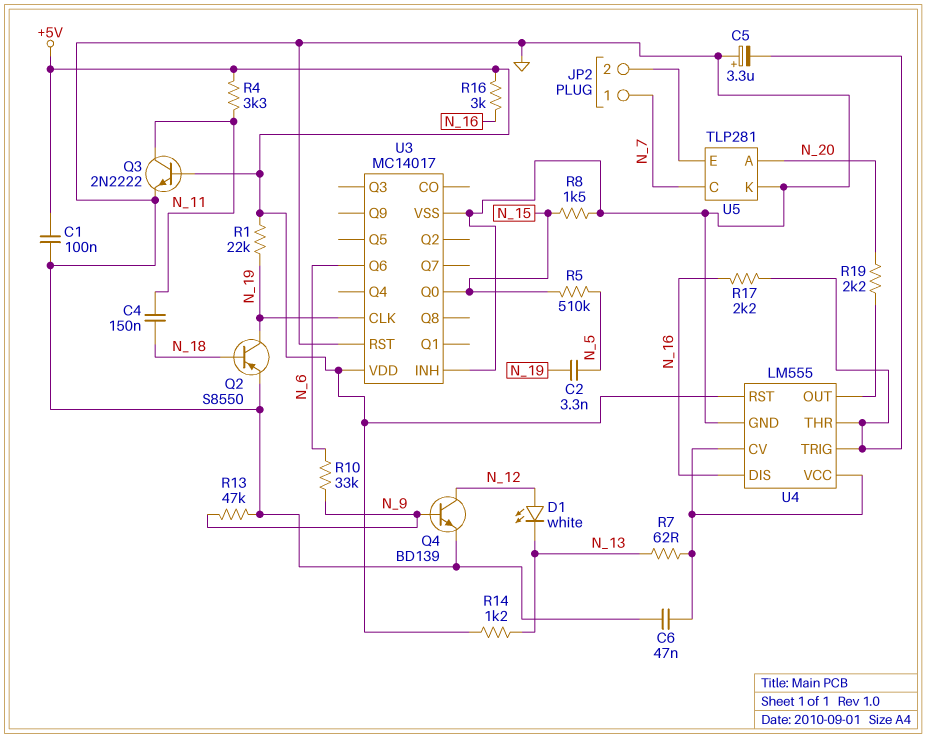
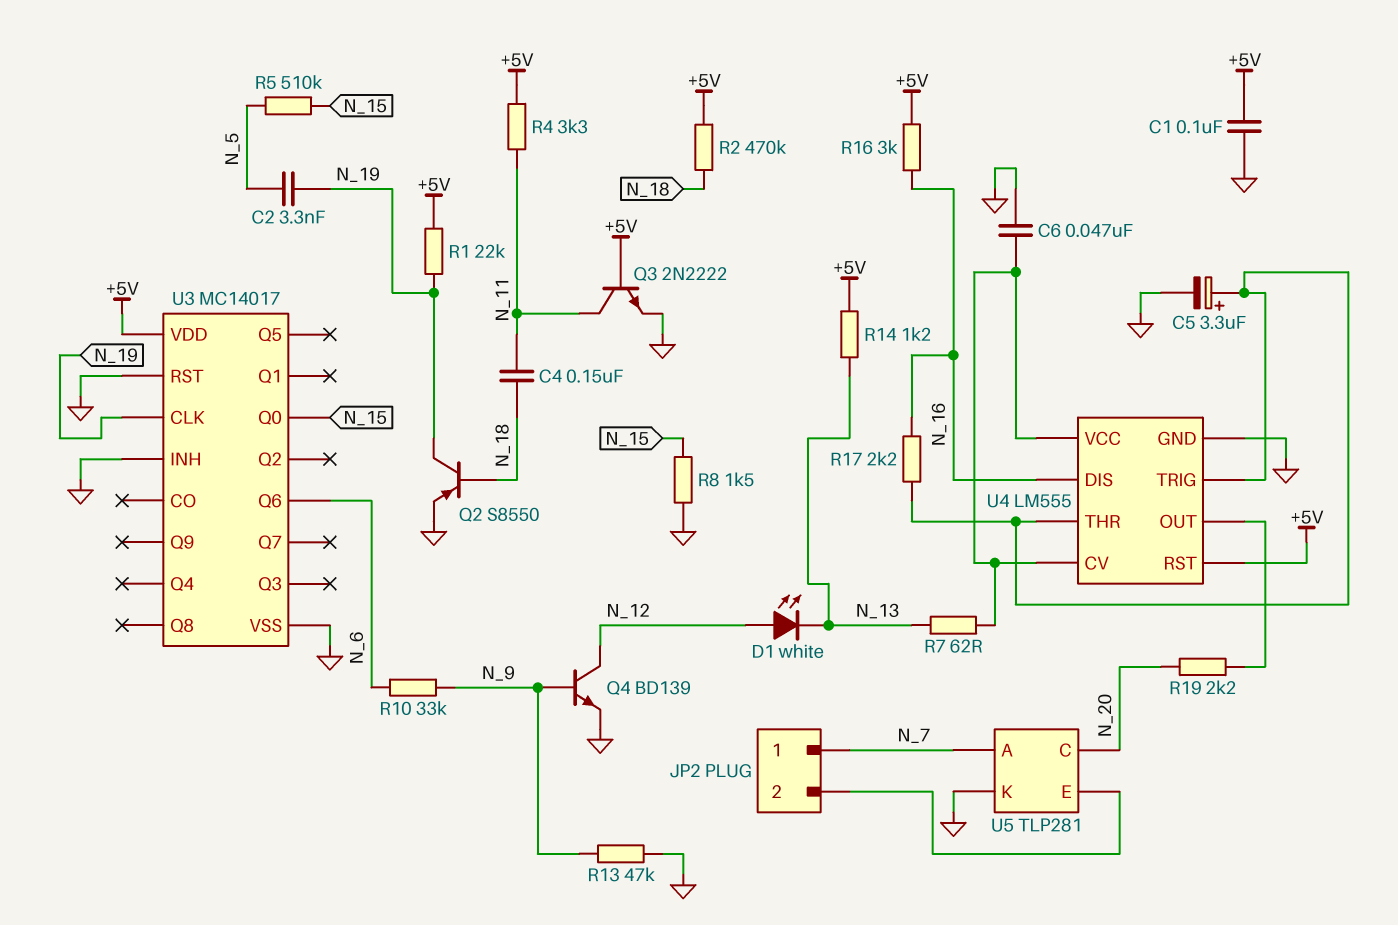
C5: 3.3uF (plus GND, minus U4/THR) -> 3.3uF (plus U4/THR, minus GND)
R2: none -> 470k (+5V, N_18)
U5 pin A: N_20 -> N_7
U5 pin C: N_7 -> N_20

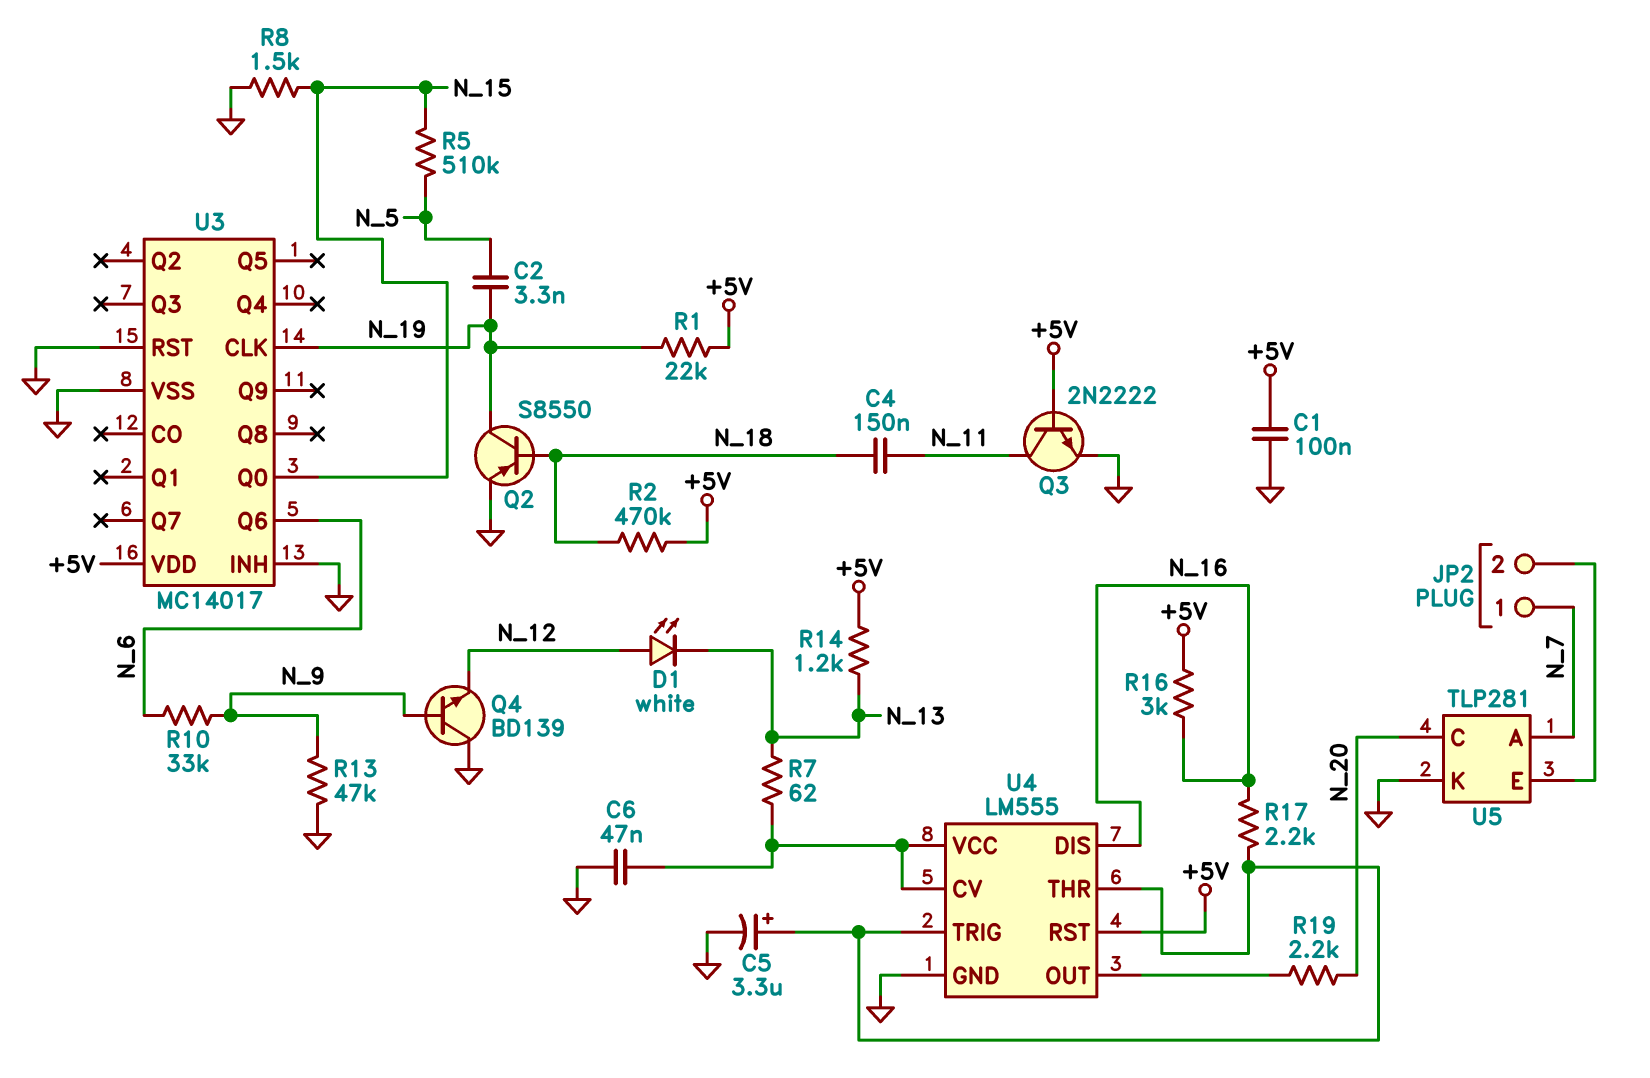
Q4: NPN BD139 (B N_9, C N_12, E GND) -> NPN BD139 (B N_9, C GND, E N_12)
R4: 3.3k (+5V, N_11) -> none

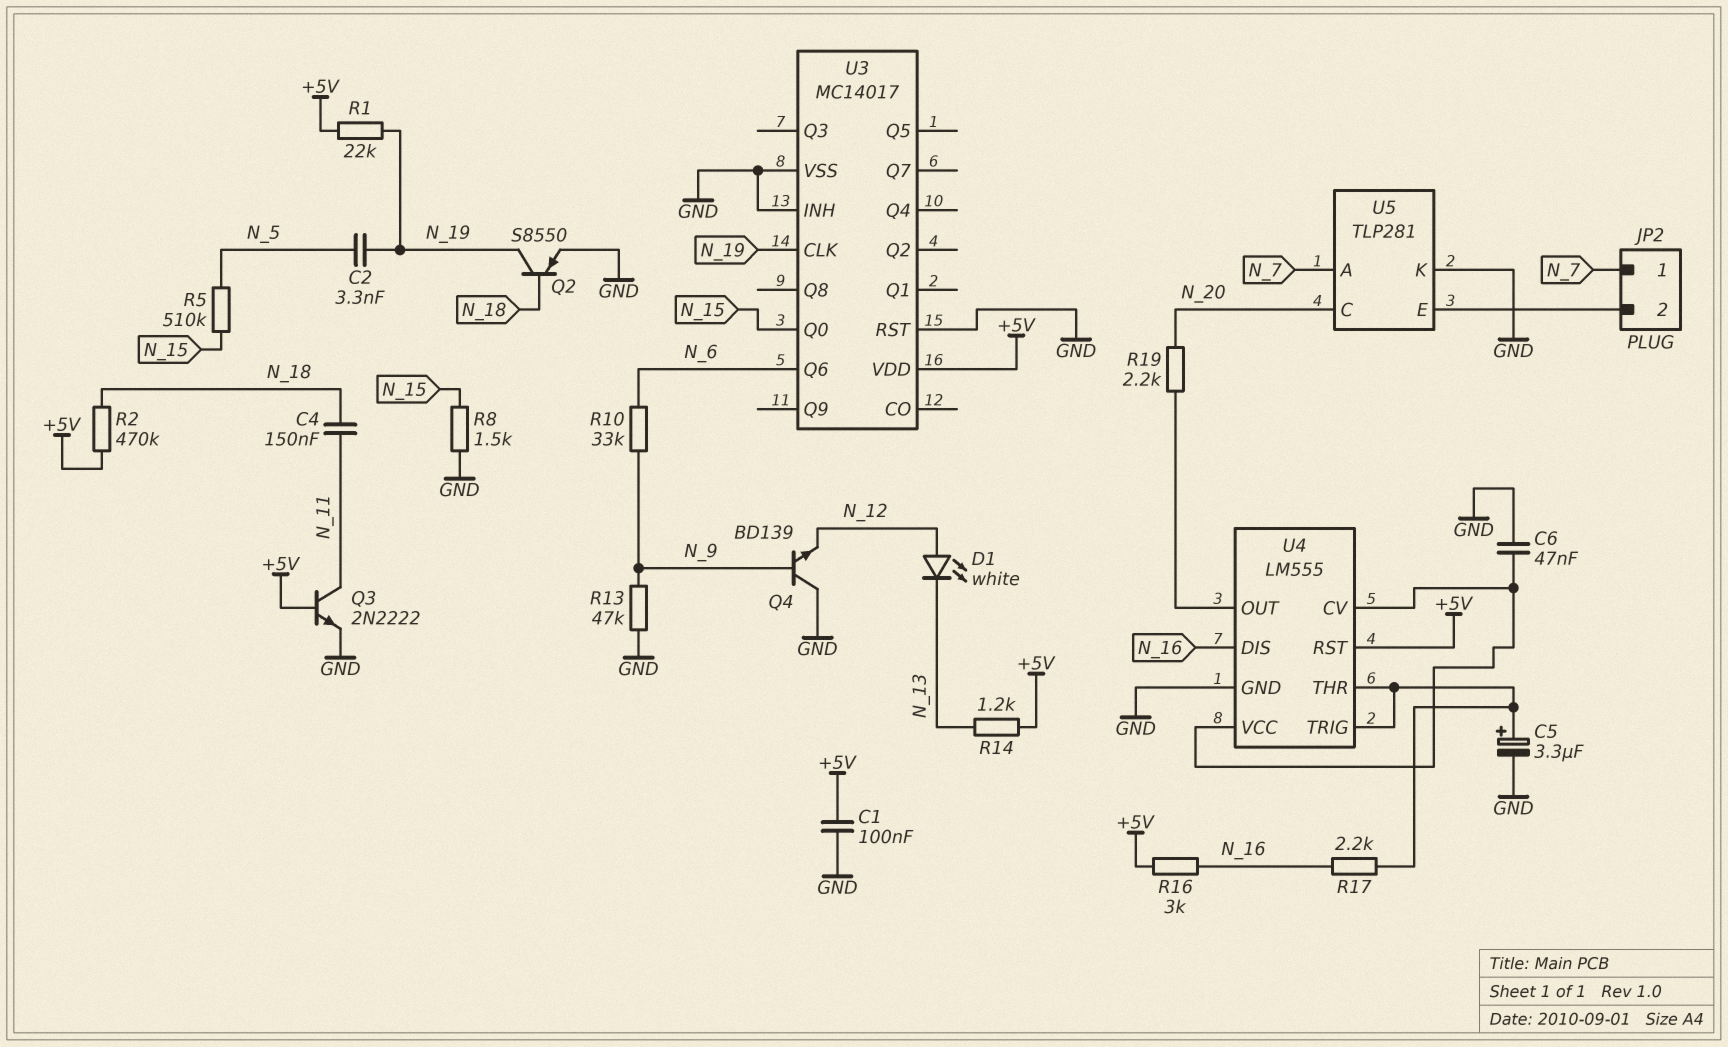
R7: 62 (N_13, U4/CV) -> none

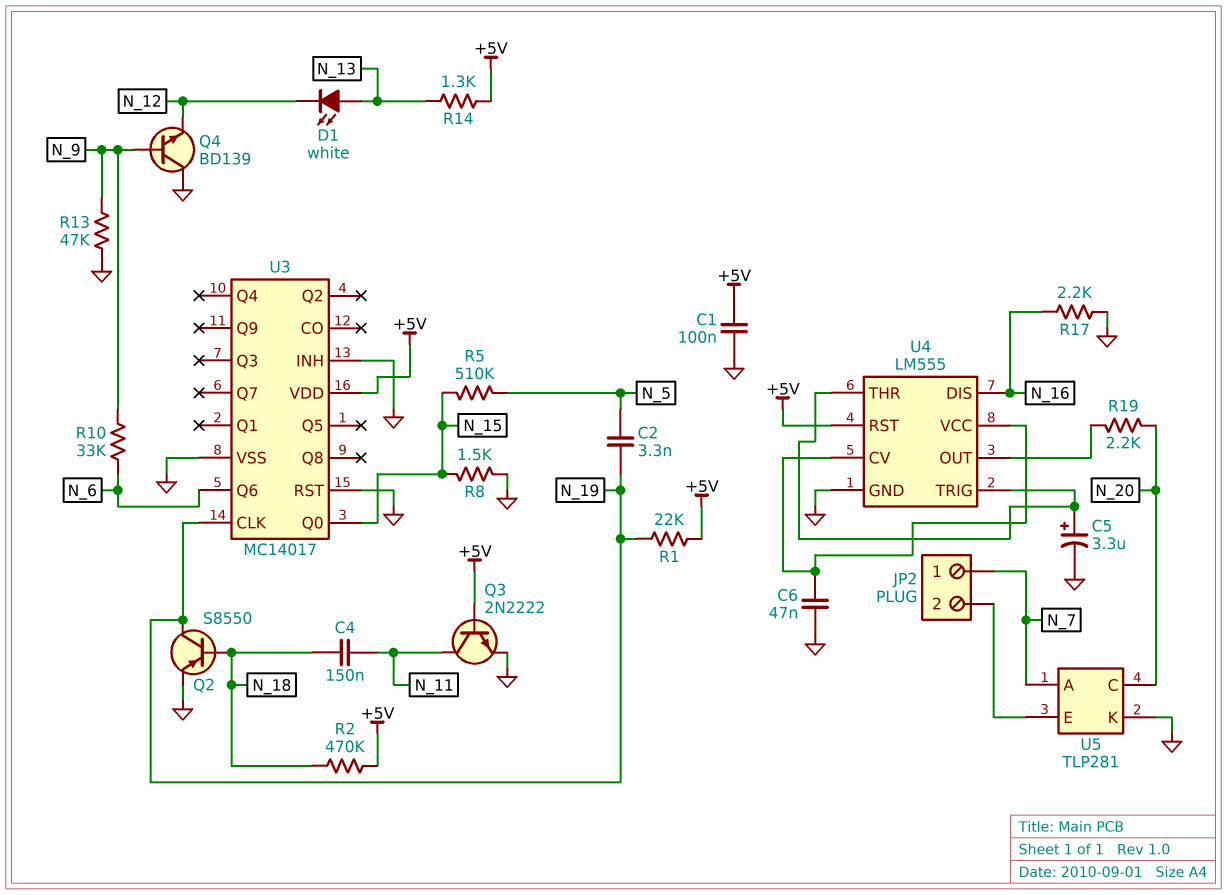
D1: LED white (A N_12, K N_13) -> LED white (A N_13, K N_12)
R14: 1.2k (+5V, N_13) -> 1.3k (+5V, N_13)
R16: 3k (+5V, N_16) -> none
R17: 2.2k (N_16, U4/THR) -> 2.2k (GND, N_16)

